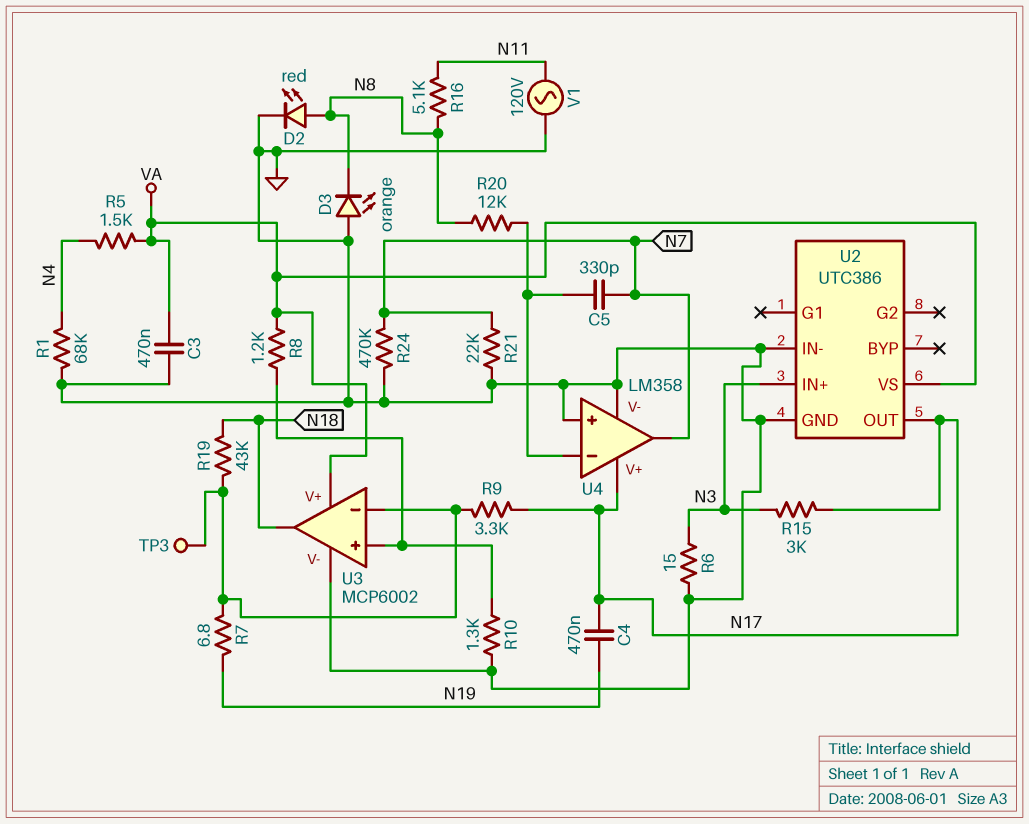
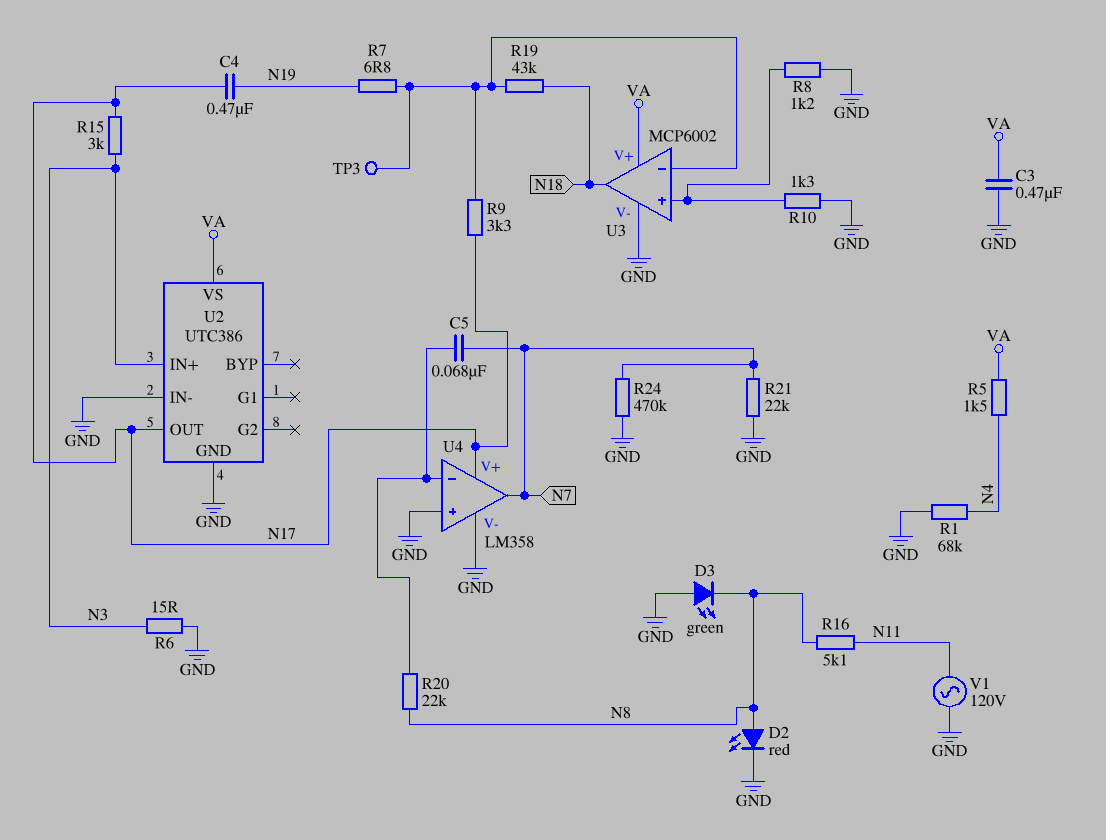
C5: 330pF (N7, U4/in-) -> 68nF (N7, U4/in-)
D3: LED orange (A GND, K N8) -> LED green (A GND, K N8)
R8: 1.2k (U3/in+, VA) -> 1.2k (GND, U3/in+)
R20: 12k (N8, U4/in-) -> 22k (N8, U4/in-)

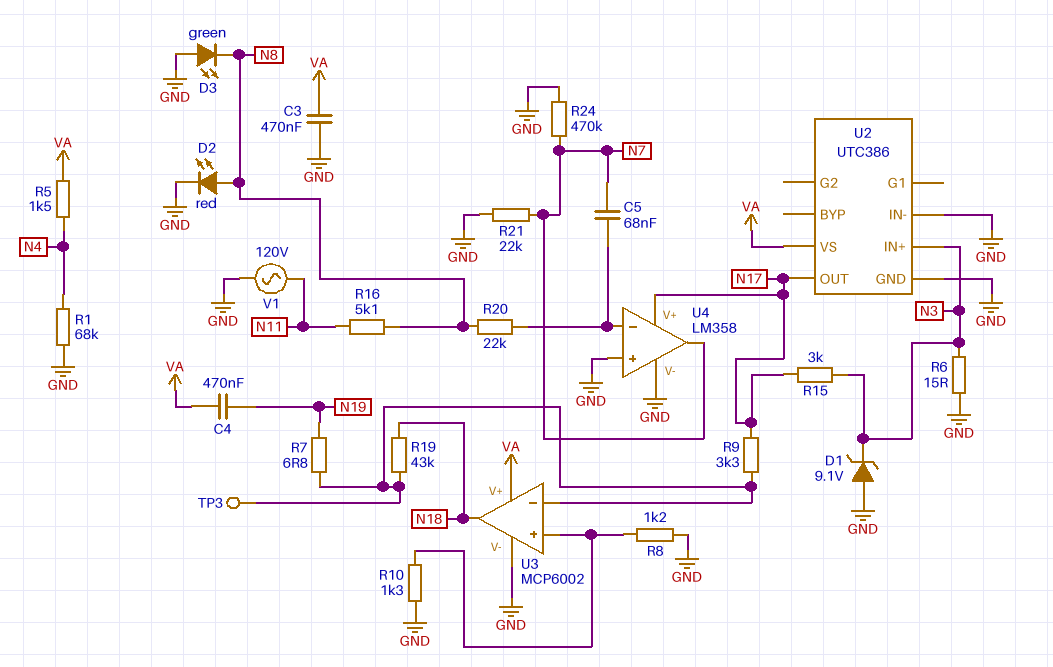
C4: 470nF (N17, N19) -> 470nF (N19, VA)
D1: none -> zener 9.1V (A GND, K N3)

